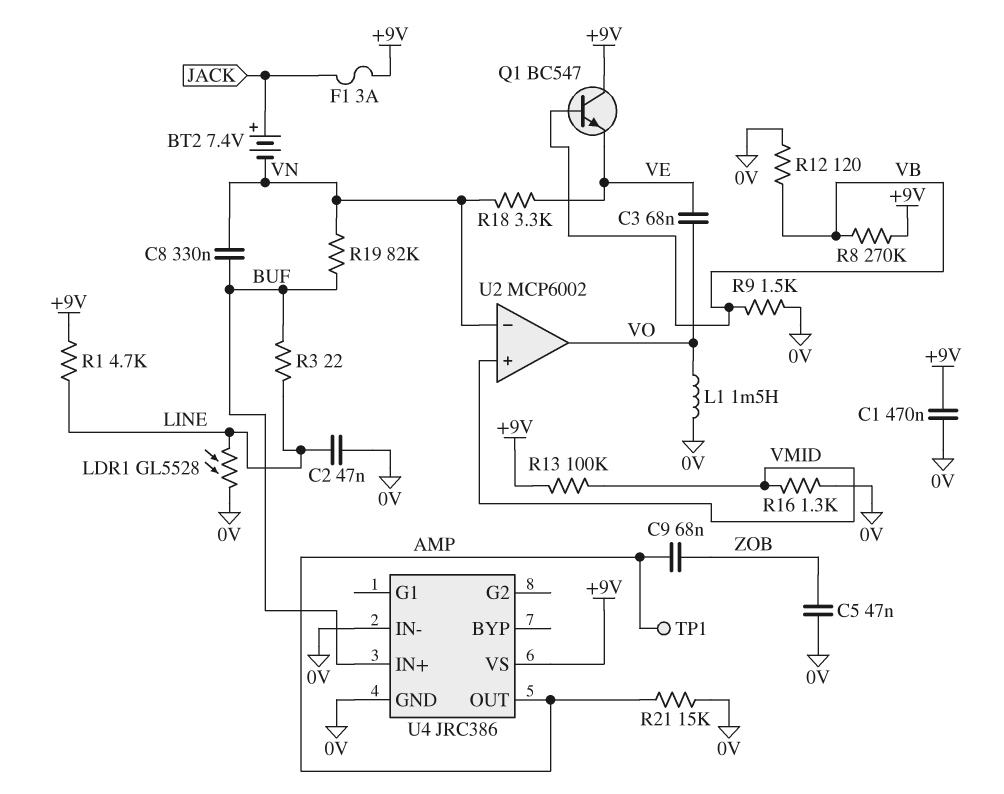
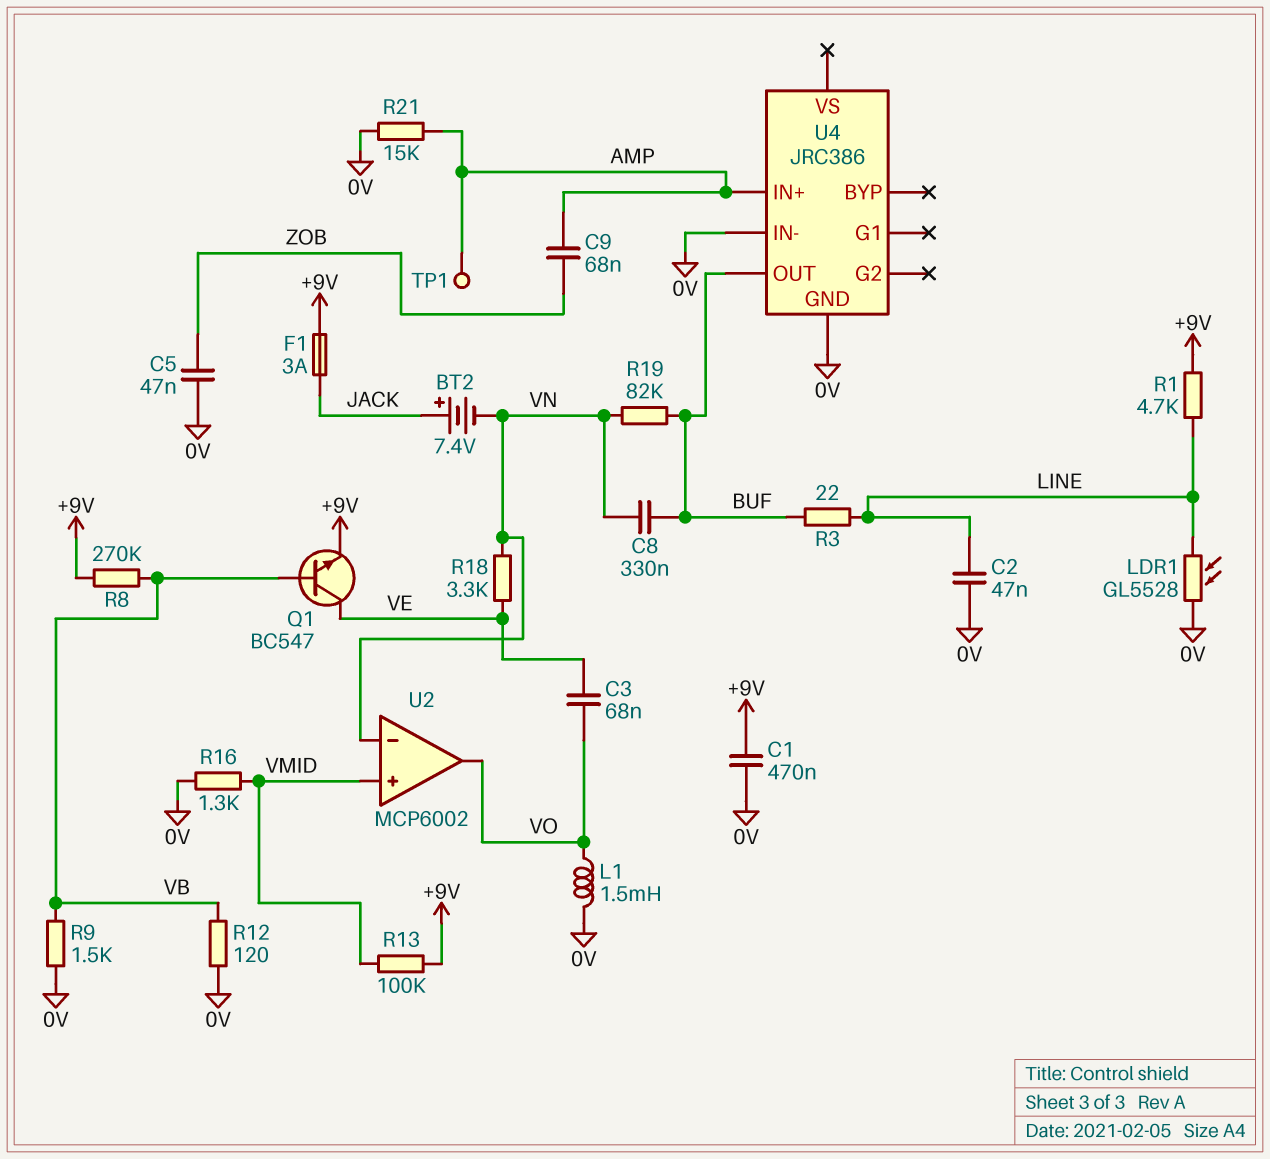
Q1: NPN BC547 (B VB, C +9V, E VE) -> NPN BC547 (B VB, C VE, E +9V)
U4 pin IN+: BUF -> AMP
U4 pin OUT: AMP -> BUF
U4 pin VS: +9V -> none

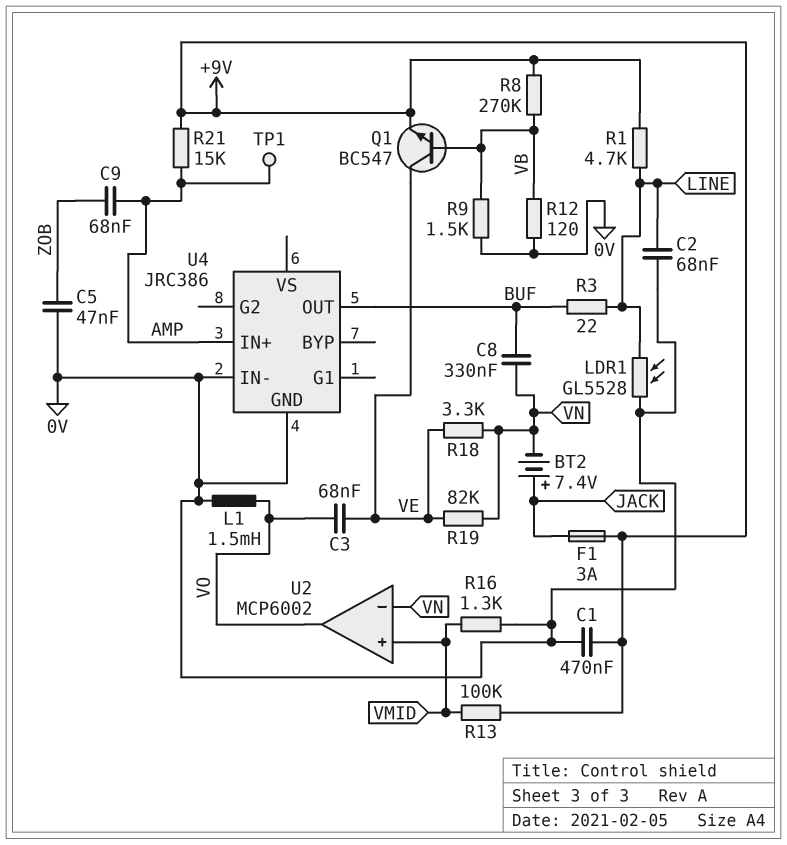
C2: 47nF (0V, LINE) -> 68nF (0V, LINE)
R19: 82k (BUF, VN) -> 82k (VE, VN)
R21: 15k (0V, AMP) -> 15k (+9V, AMP)

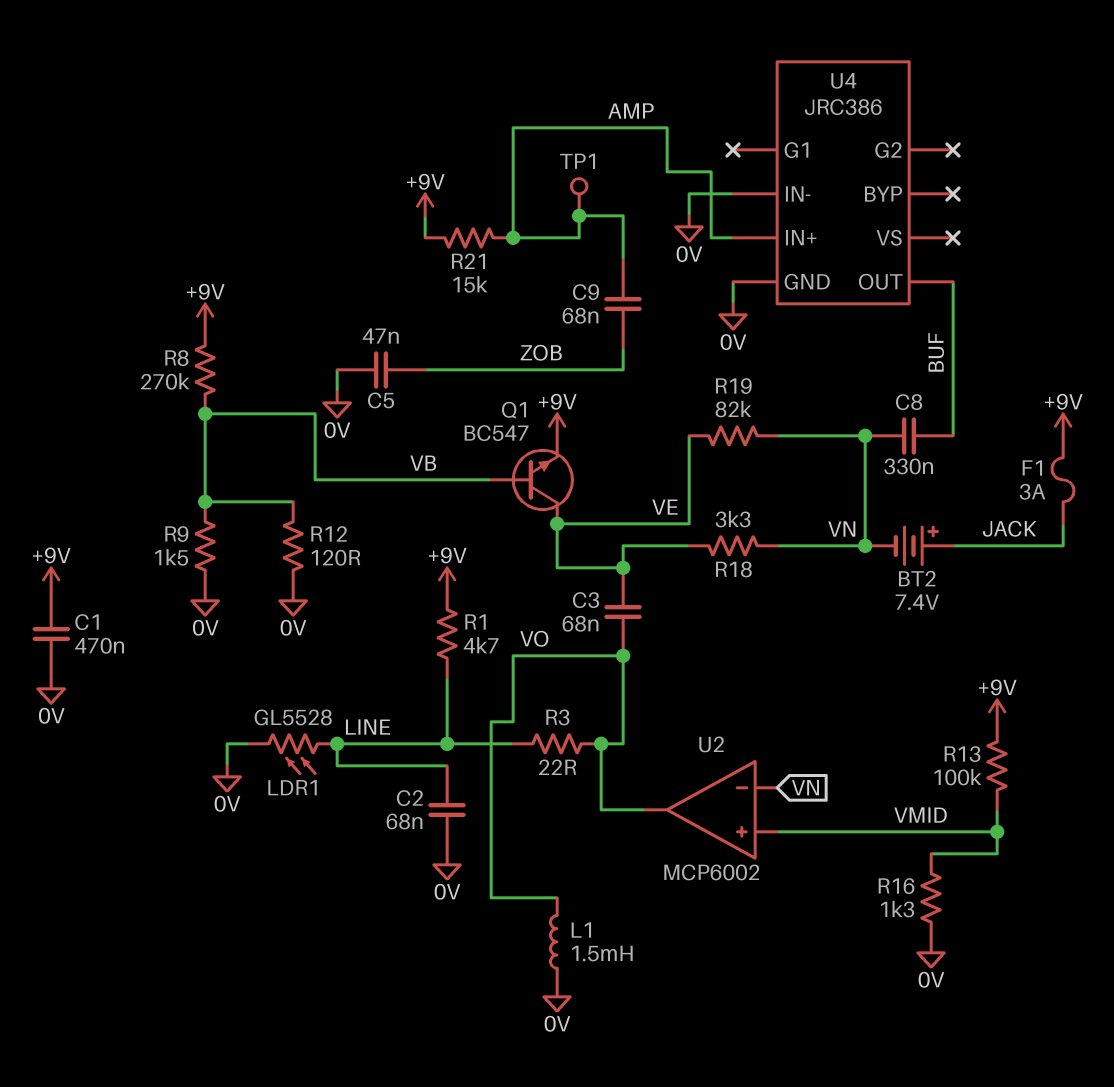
R3: 22 (BUF, LINE) -> 22 (LINE, VO)

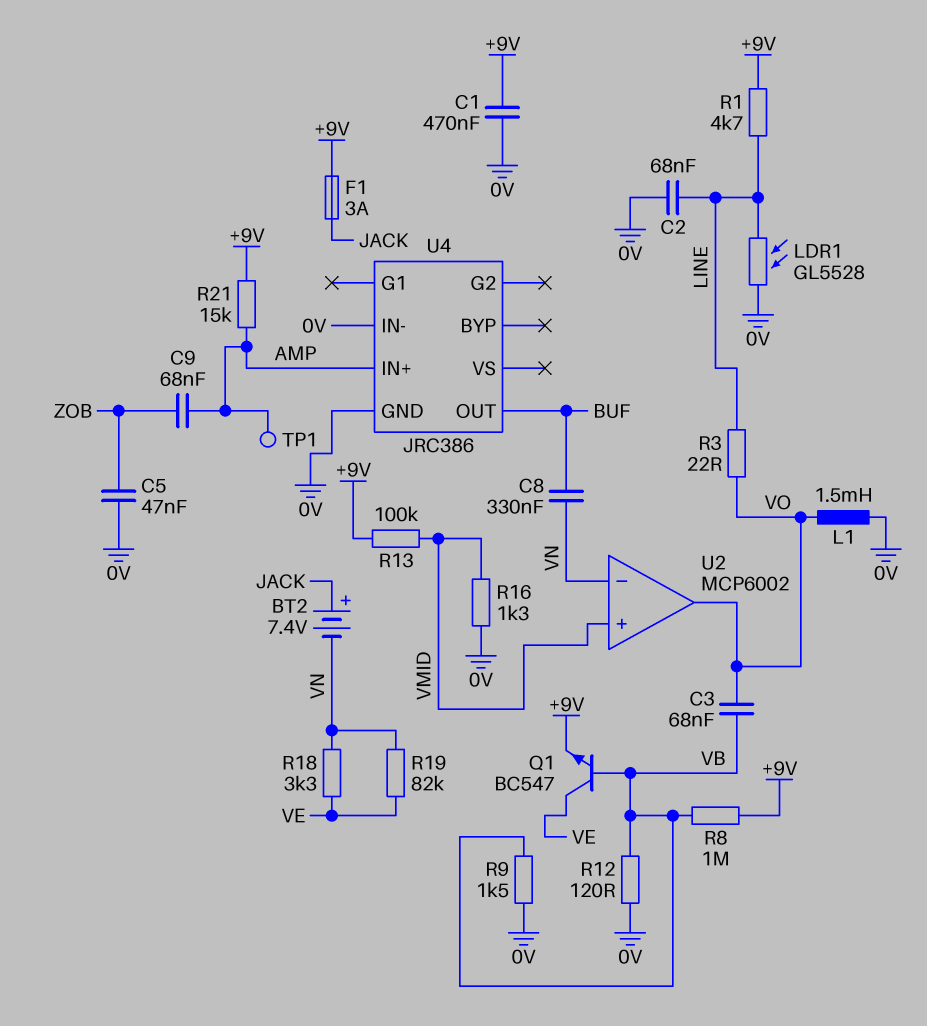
C3: 68nF (VE, VO) -> 68nF (VB, VO)
R8: 270k (+9V, VB) -> 1M (+9V, VB)

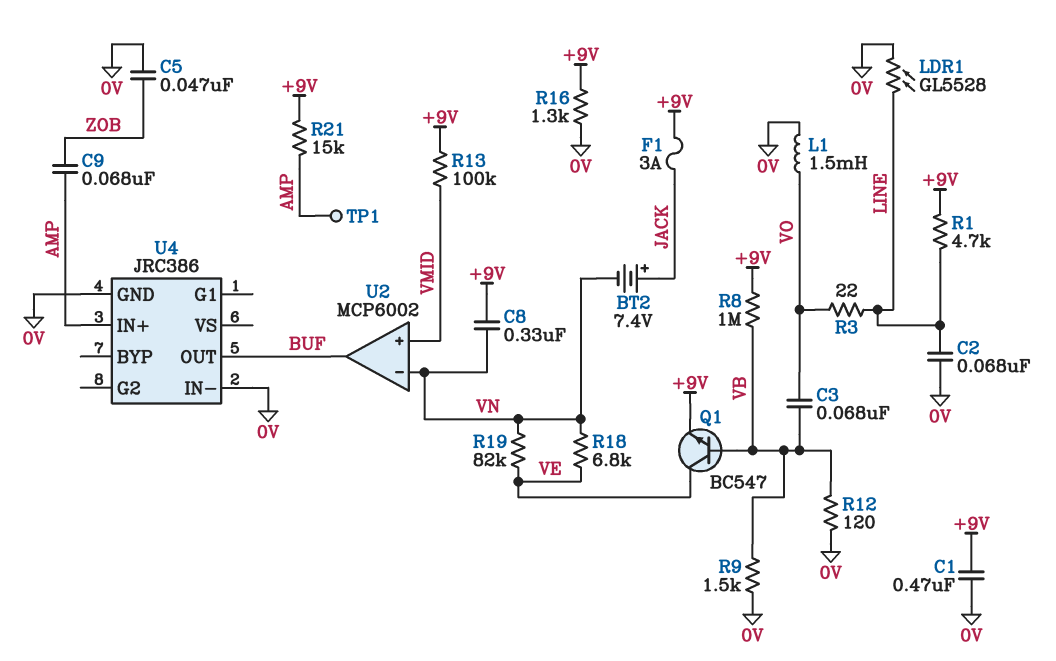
C8: 330nF (BUF, VN) -> 330nF (+9V, VN)
R16: 1.3k (0V, VMID) -> 1.3k (+9V, 0V)
R18: 3.3k (VE, VN) -> 6.8k (VE, VN)
U2 pin out: VO -> BUF

